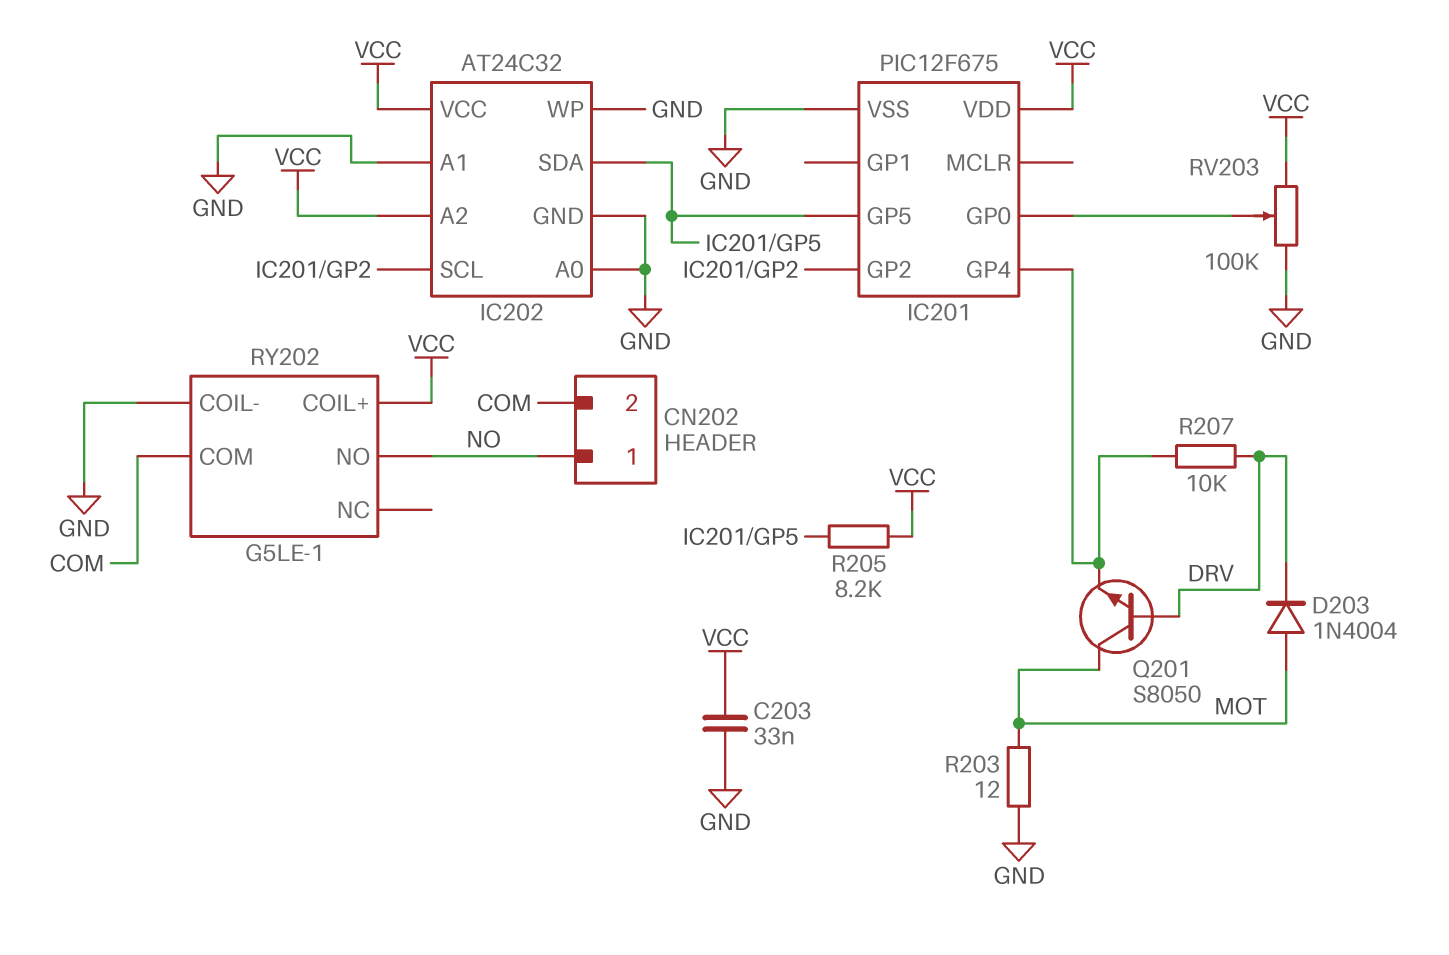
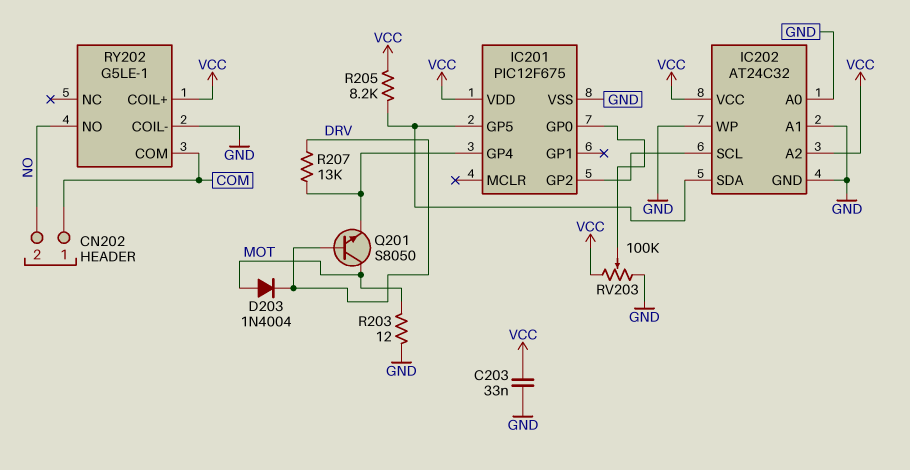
CN202 pin 1: NO -> COM
CN202 pin 2: COM -> NO
R207: 10k (DRV, IC201/GP4) -> 13k (DRV, IC201/GP4)

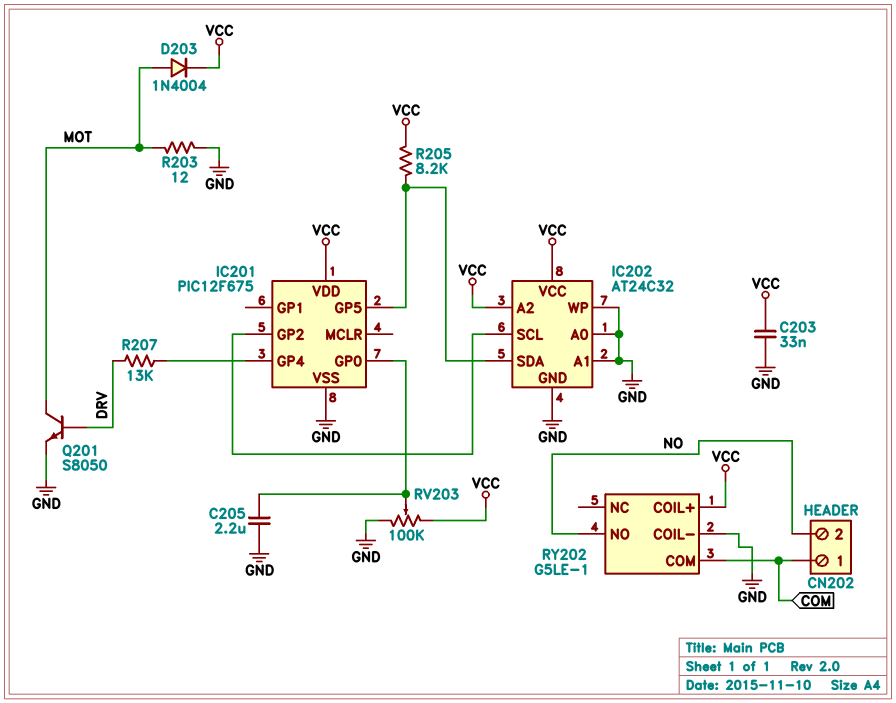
C205: none -> 2.2uF (GND, IC201/GP0)
D203: diode 1N4004 (A MOT, K DRV) -> diode 1N4004 (A MOT, K VCC)
Q201: NPN S8050 (B DRV, C MOT, E IC201/GP4) -> NPN S8050 (B DRV, C MOT, E GND)

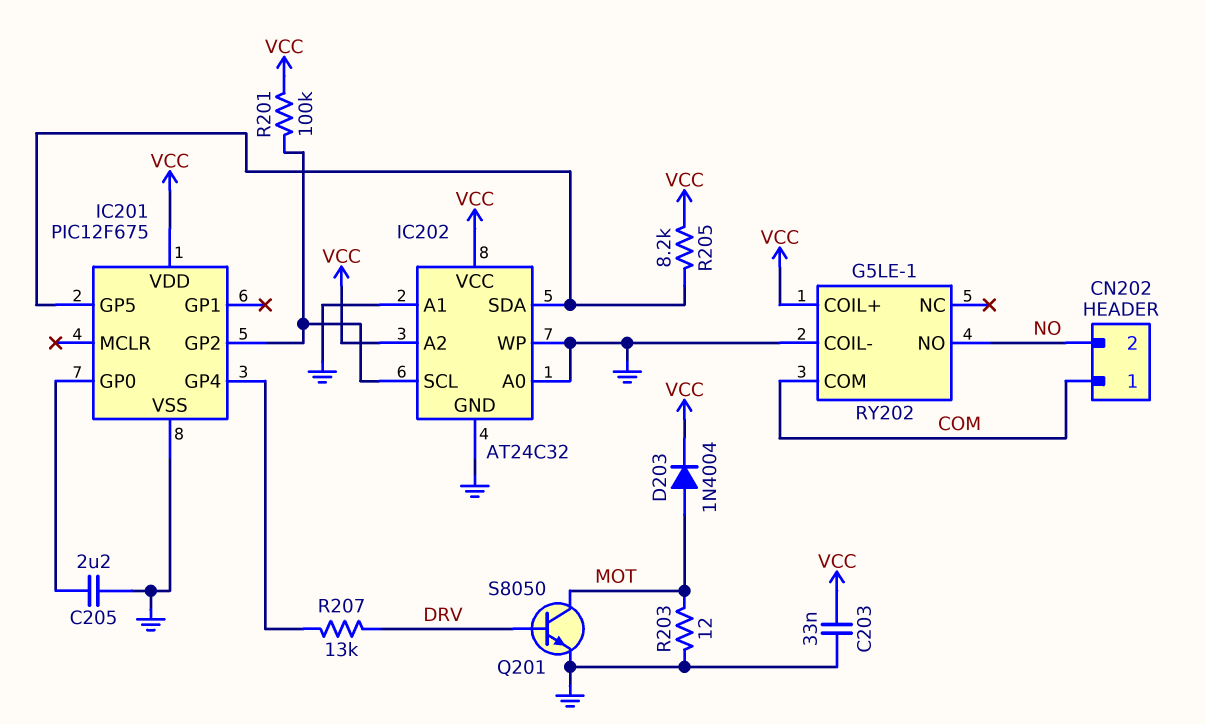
R201: none -> 100k (IC201/GP2, VCC)
RV203: 100k (GND, VCC, wiper IC201/GP0) -> none

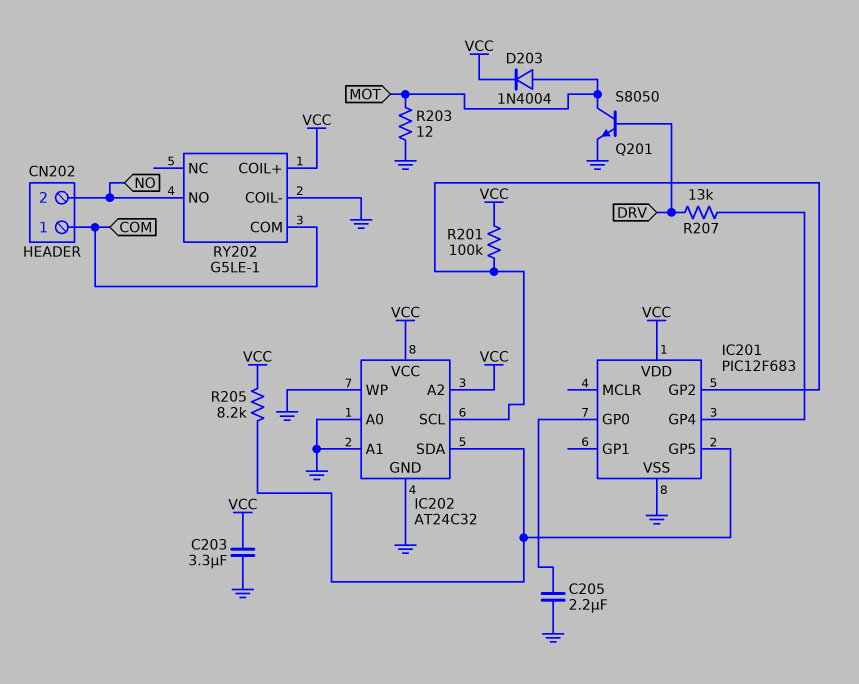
C203: 33nF (GND, VCC) -> 3.3uF (GND, VCC)
IC201: PIC12F675 -> PIC12F683

